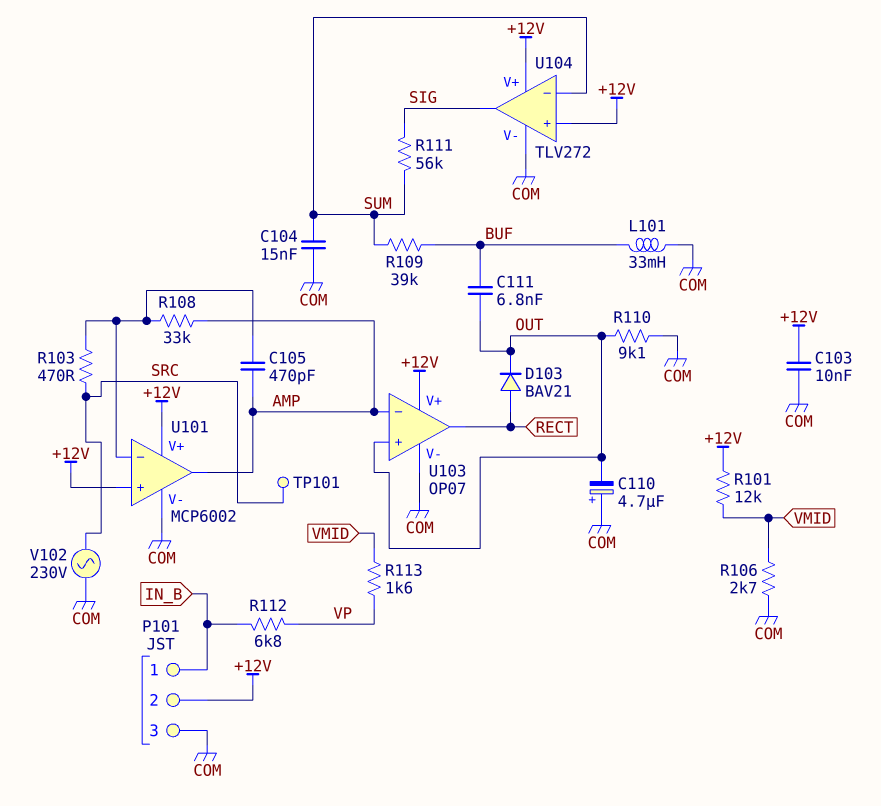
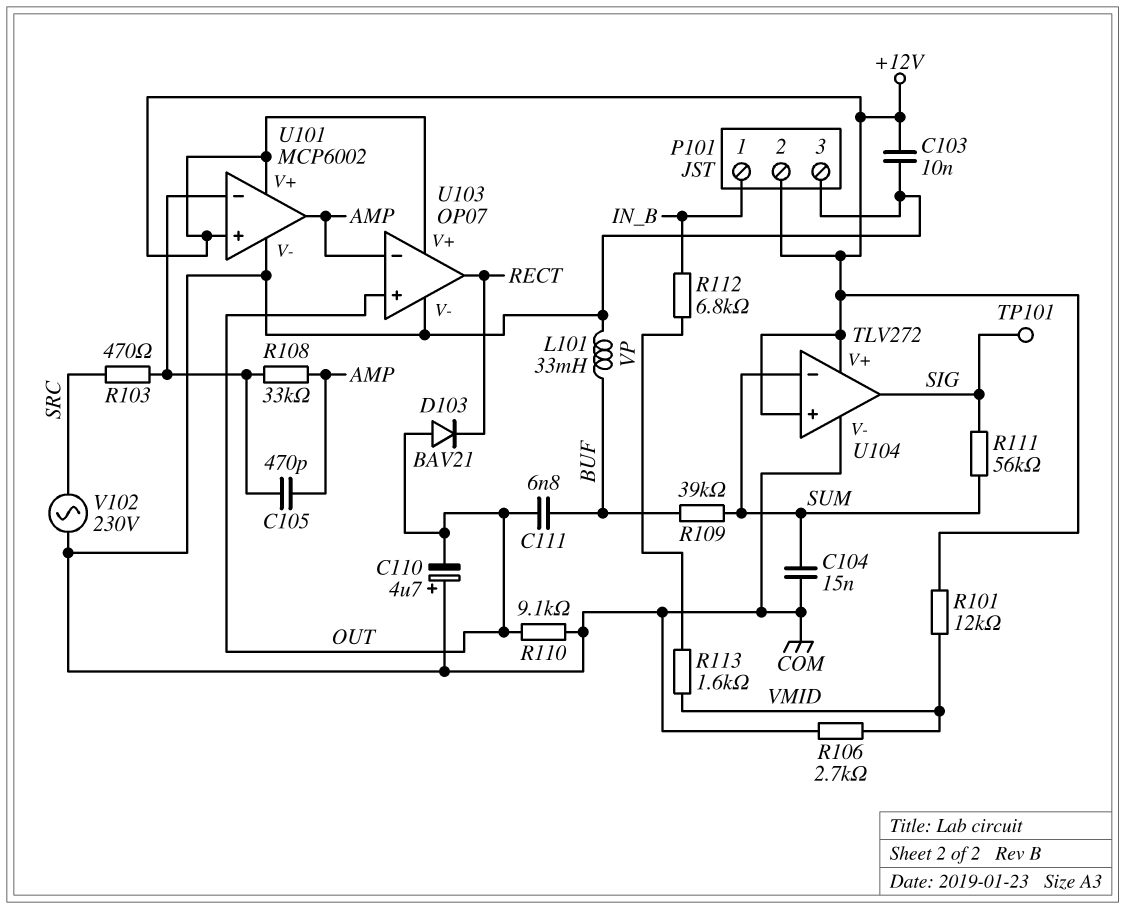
D103: diode BAV21 (A RECT, K OUT) -> diode BAV21 (A OUT, K RECT)
TP101: test point (SRC) -> test point (SIG)

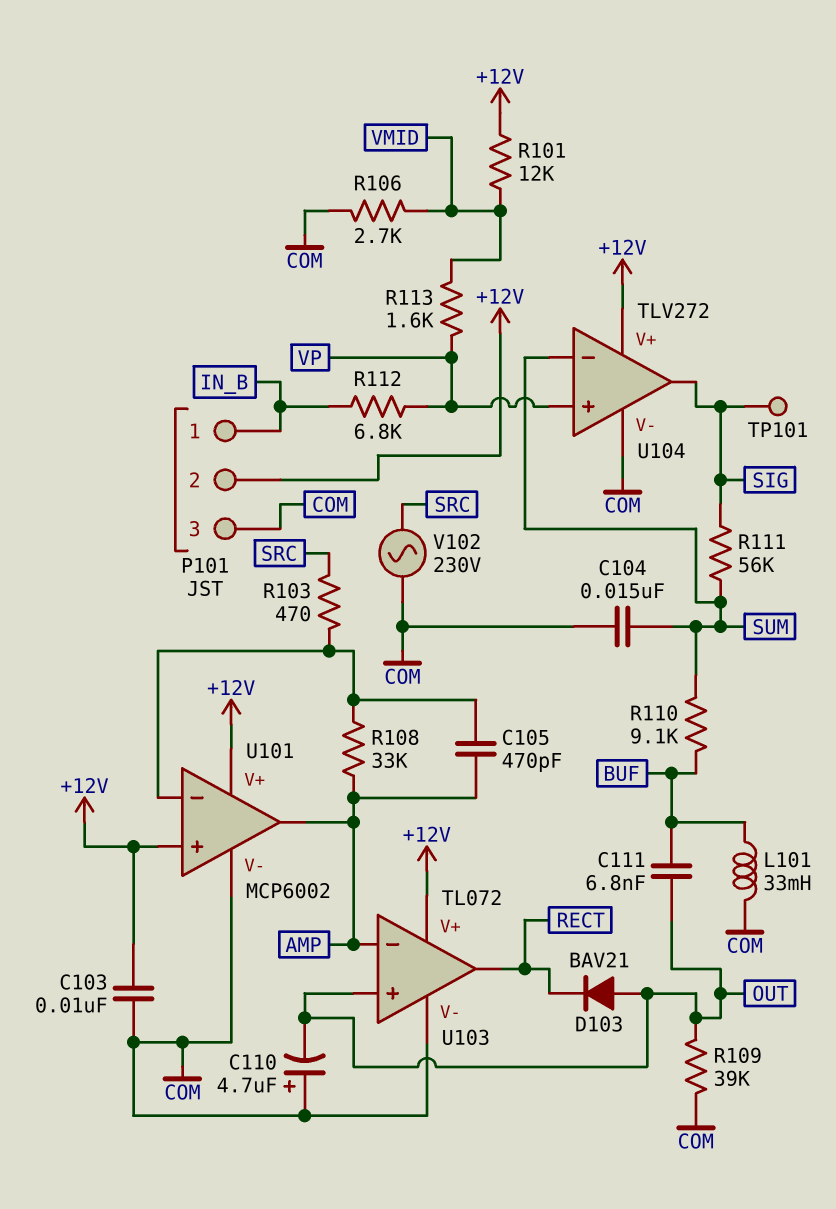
R109: 39k (BUF, SUM) -> 39k (COM, OUT)
R110: 9.1k (COM, OUT) -> 9.1k (BUF, SUM)
U103: OP07 -> TL072
U104 pin in+: +12V -> VP

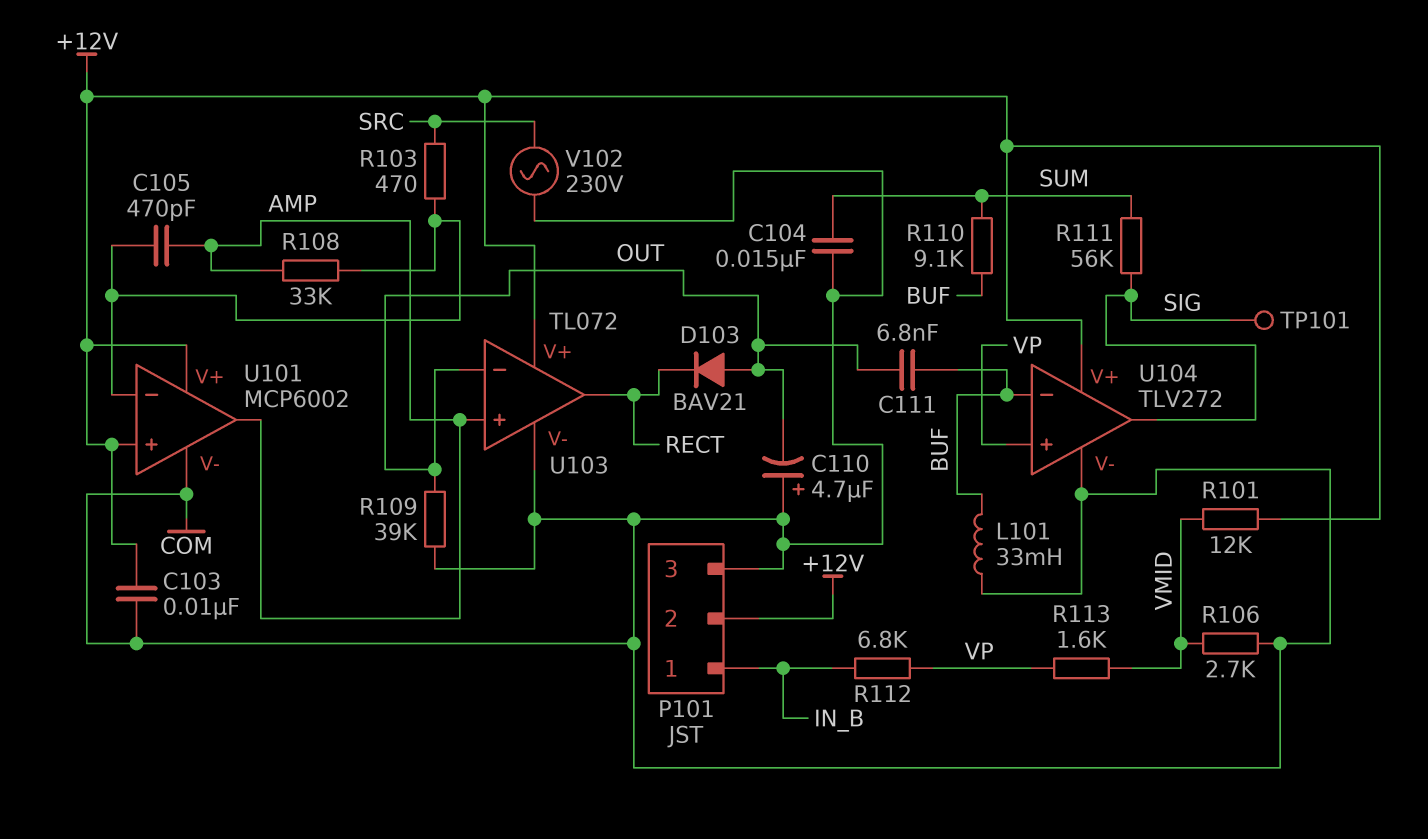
U103 pin in+: OUT -> AMP
U103 pin in-: AMP -> OUT
U104 pin in-: SUM -> BUF

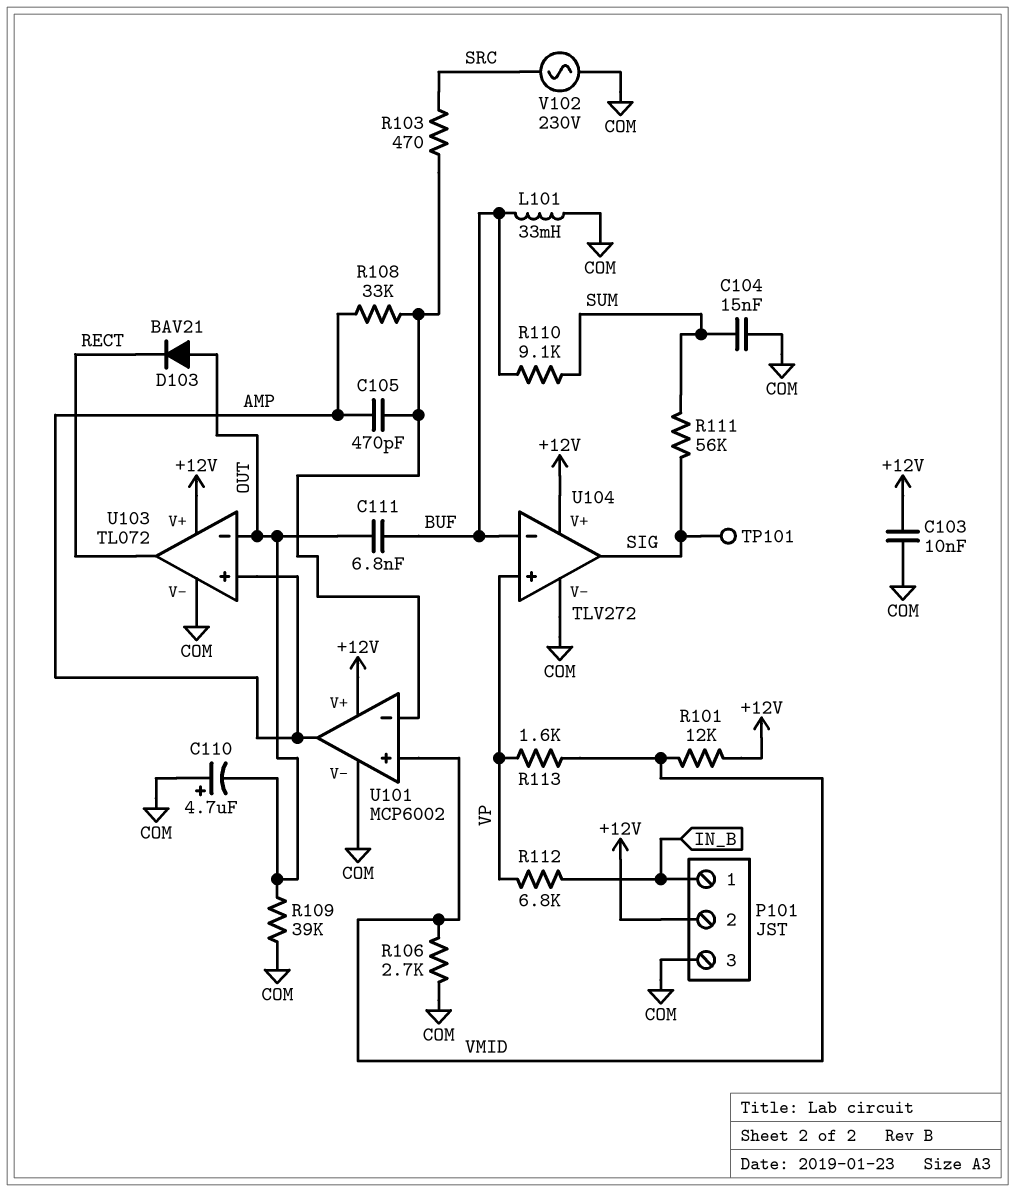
U101 pin in+: +12V -> VMID

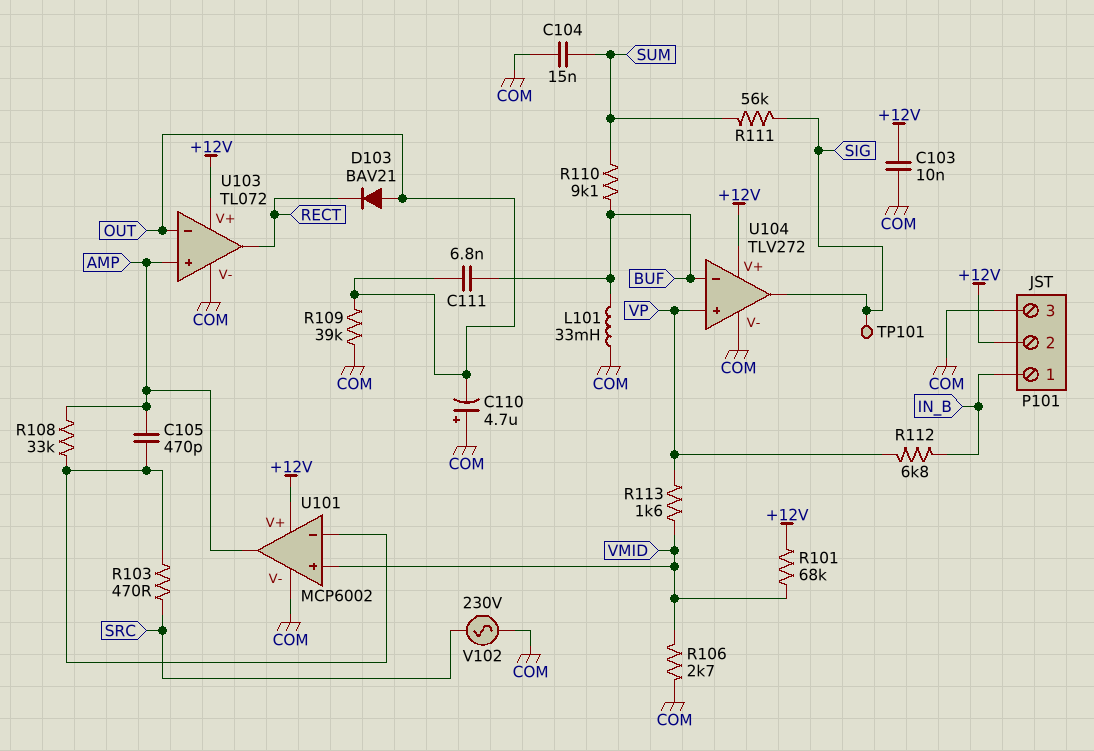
R101: 12k (+12V, VMID) -> 68k (+12V, VMID)

